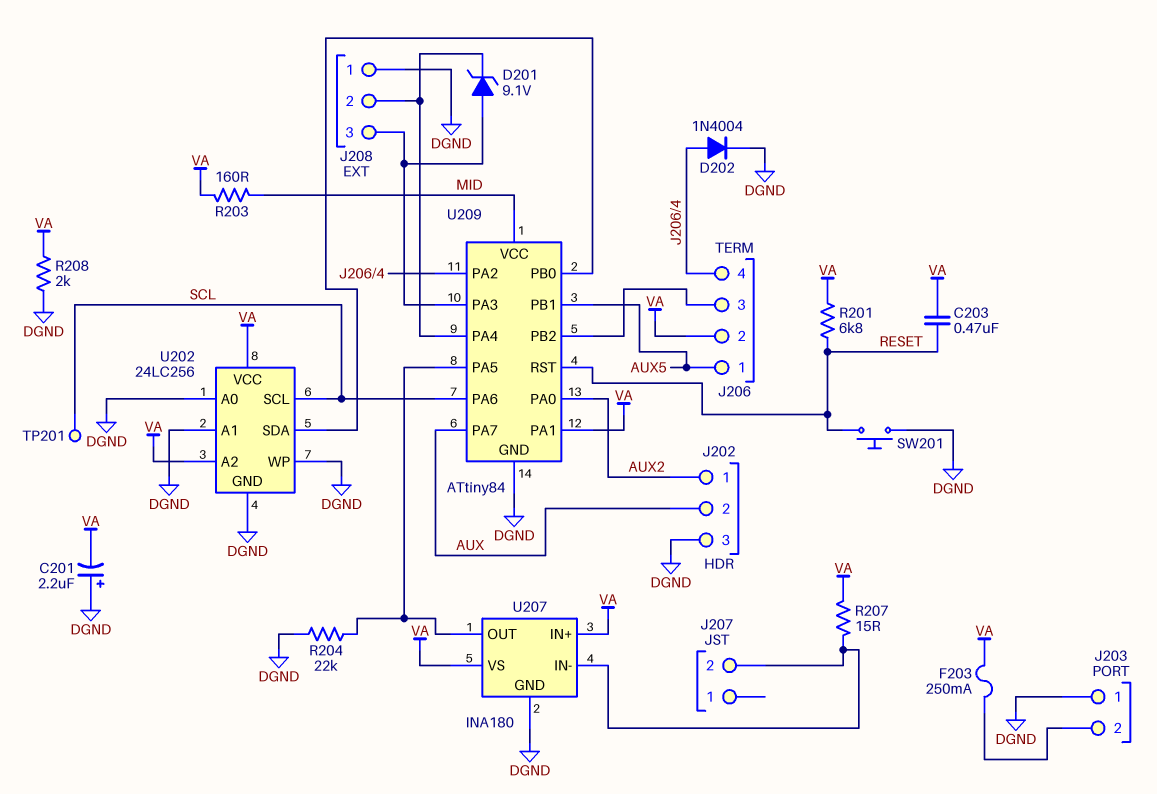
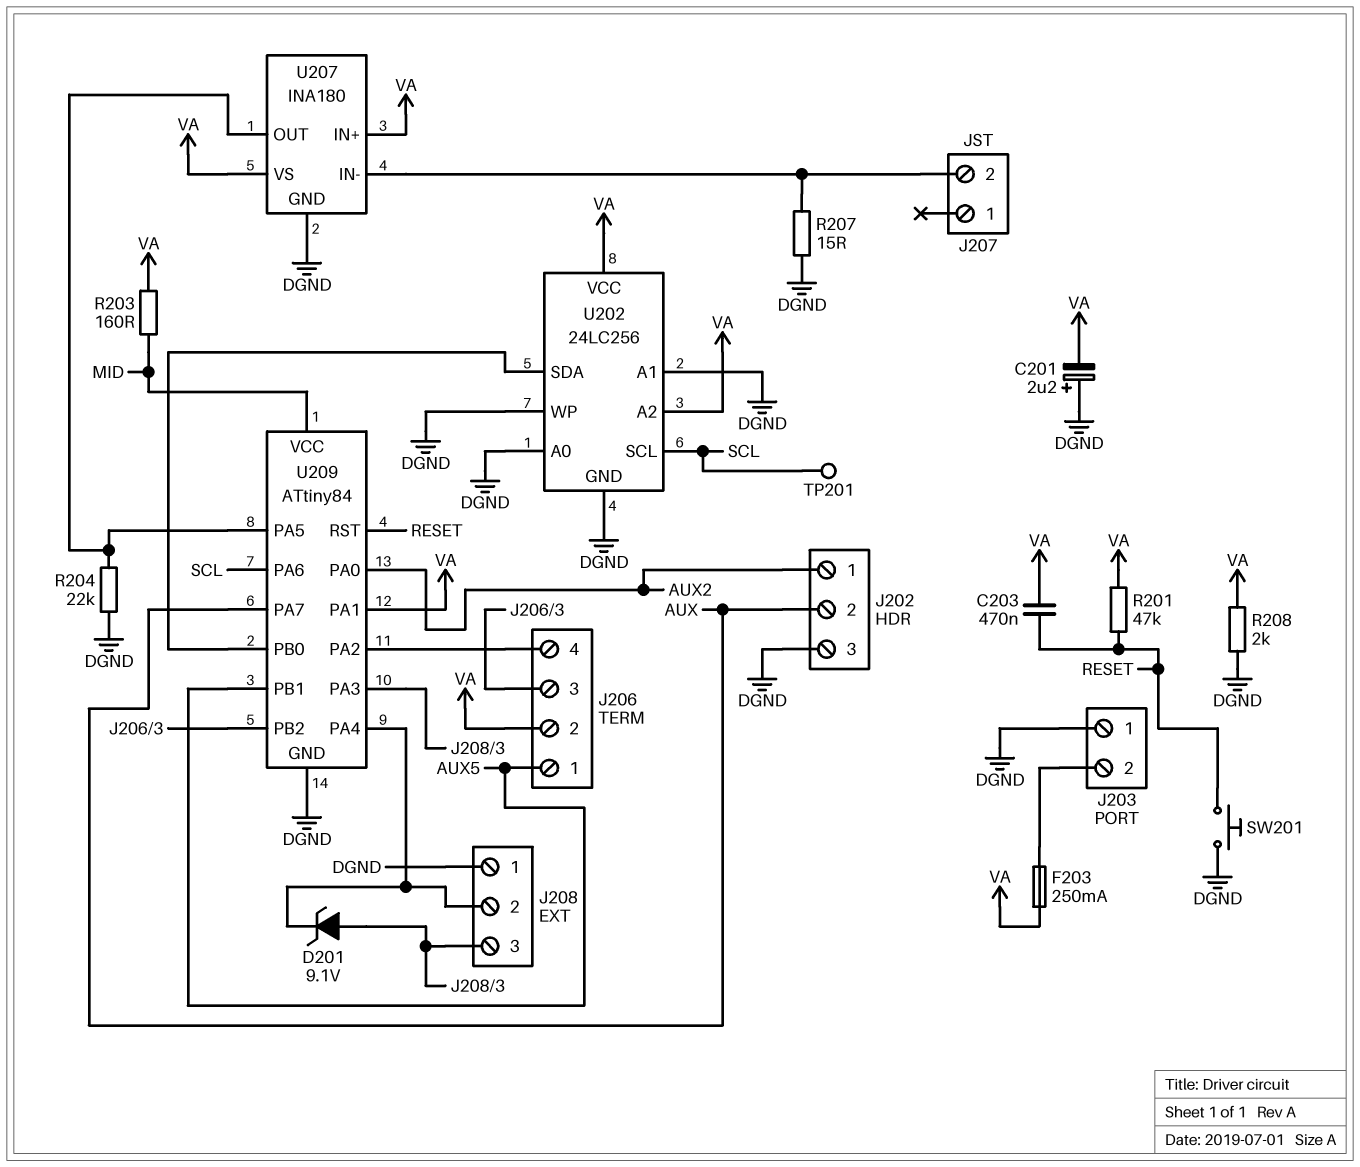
D202: diode 1N4004 (A J206/4, K DGND) -> none
R201: 6.8k (RESET, VA) -> 47k (RESET, VA)
R207: 15 (J207/2, VA) -> 15 (DGND, J207/2)

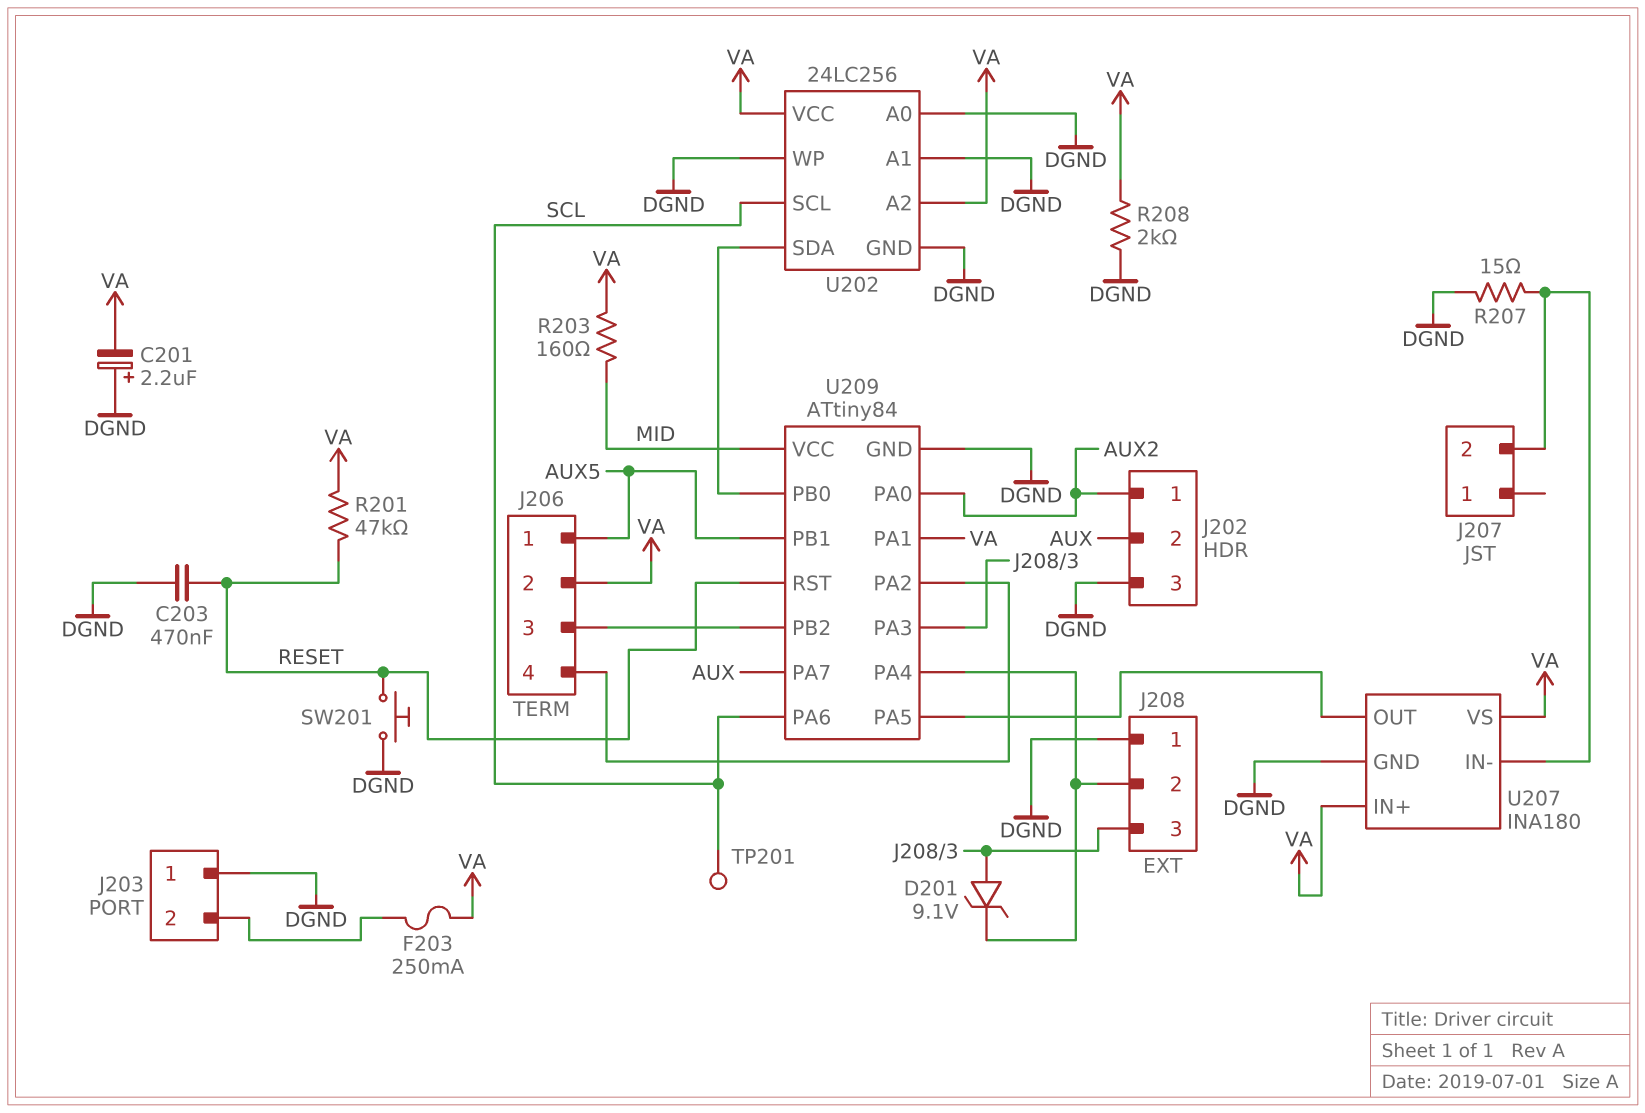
C203: 470nF (RESET, VA) -> 470nF (DGND, RESET)
R204: 22k (DGND, U207/OUT) -> none

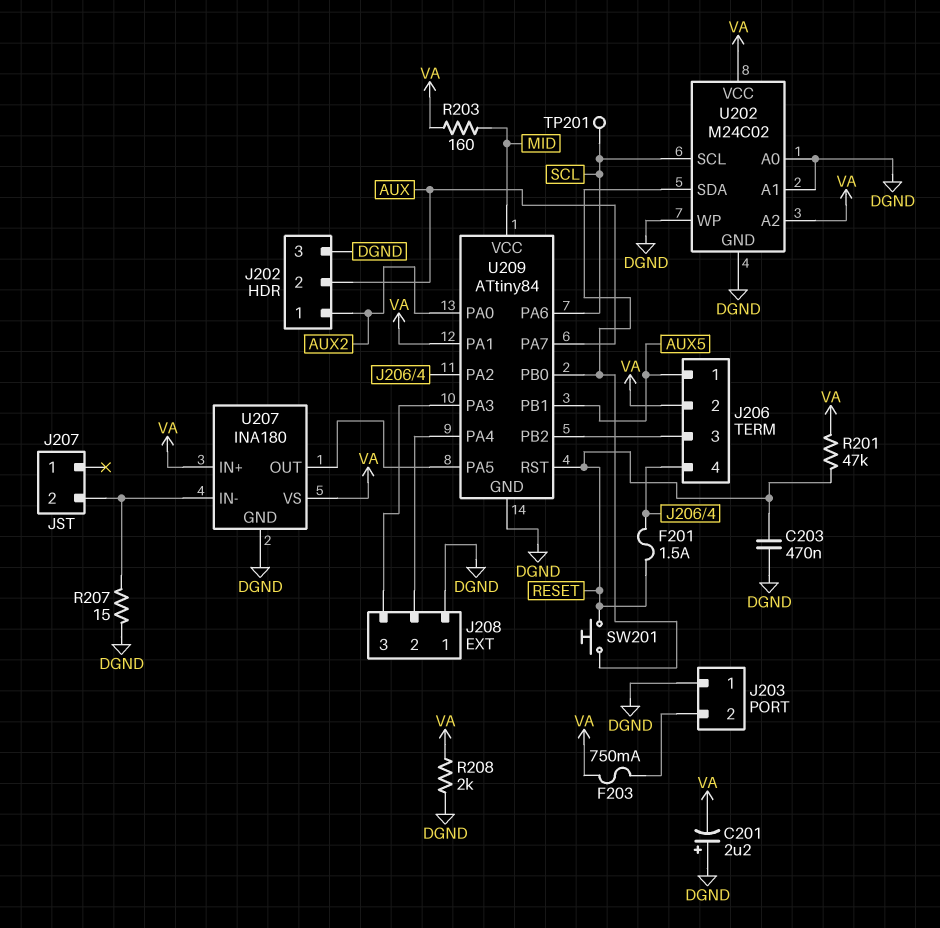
D201: zener 9.1V (A J208/3, K J208/2) -> none
F201: none -> 1.5A (J206/4, RESET)
F203: 250mA (J203/2, VA) -> 750mA (J203/2, VA)
SW201: button (DGND, RESET) -> button (RESET, U202/SDA)
U202: 24LC256 -> M24C02

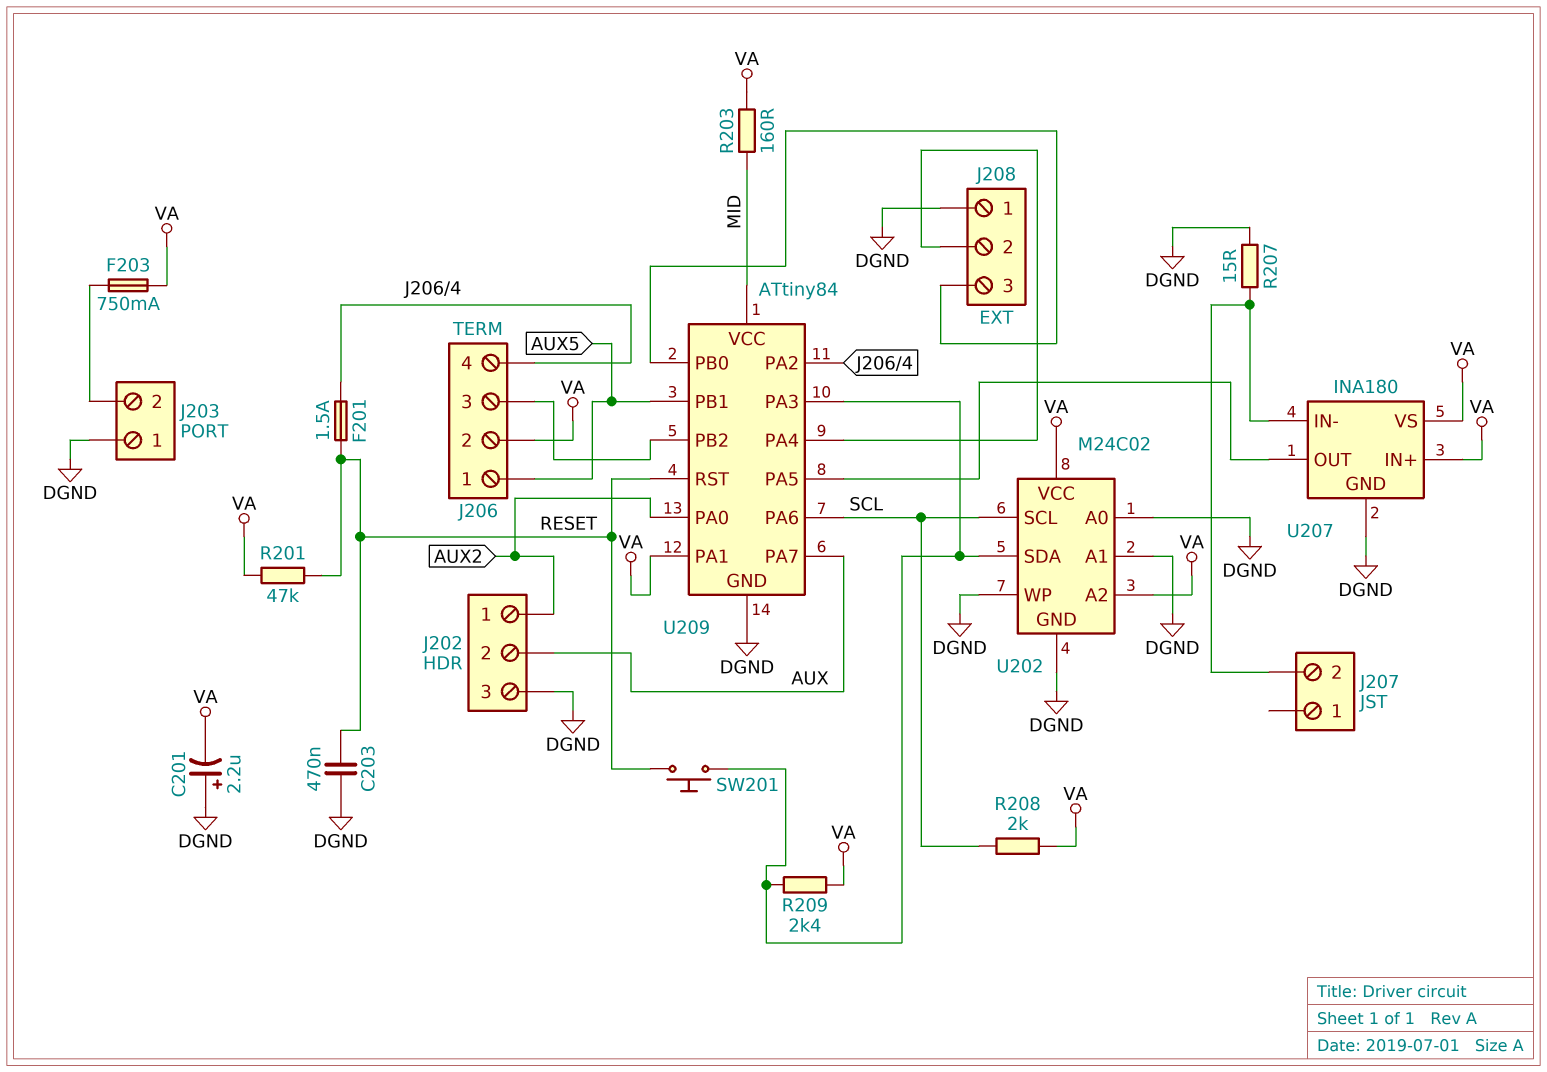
R208: 2k (DGND, VA) -> 2k (SCL, VA)
R209: none -> 2.4k (U202/SDA, VA)
TP201: test point (SCL) -> none
U209 pin PA3: J208/3 -> U202/SDA
U209 pin PB0: U202/SDA -> J208/3

